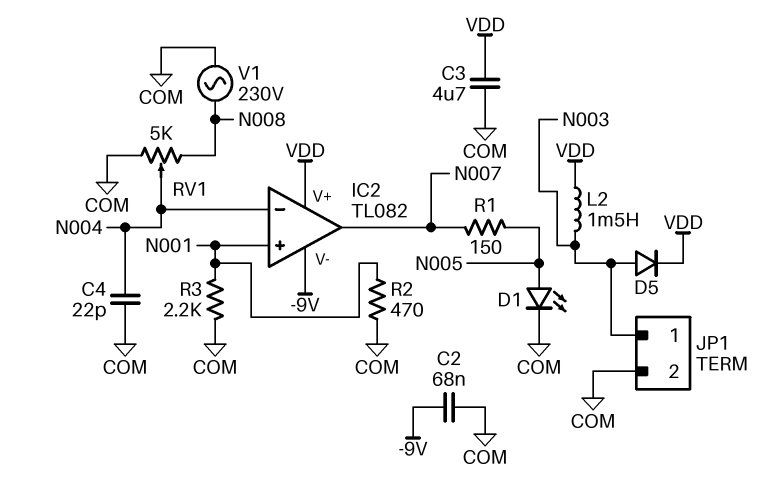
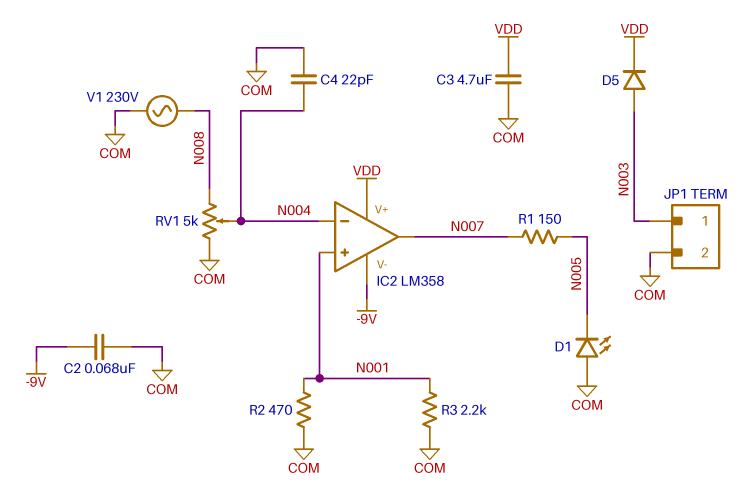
D1: LED (A N005, K COM) -> LED (A COM, K N005)
IC2: TL082 -> LM358
L2: 1.5mH (N003, VDD) -> none

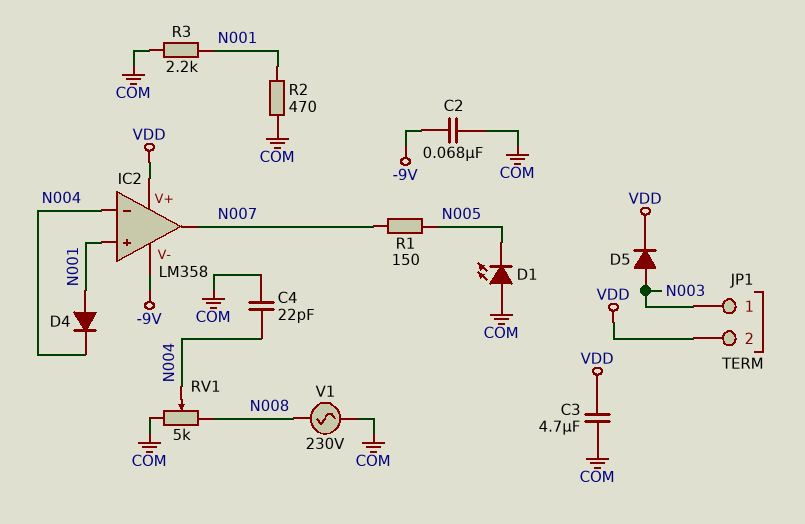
D4: none -> diode (A N001, K N004)
JP1 pin 2: COM -> VDD

